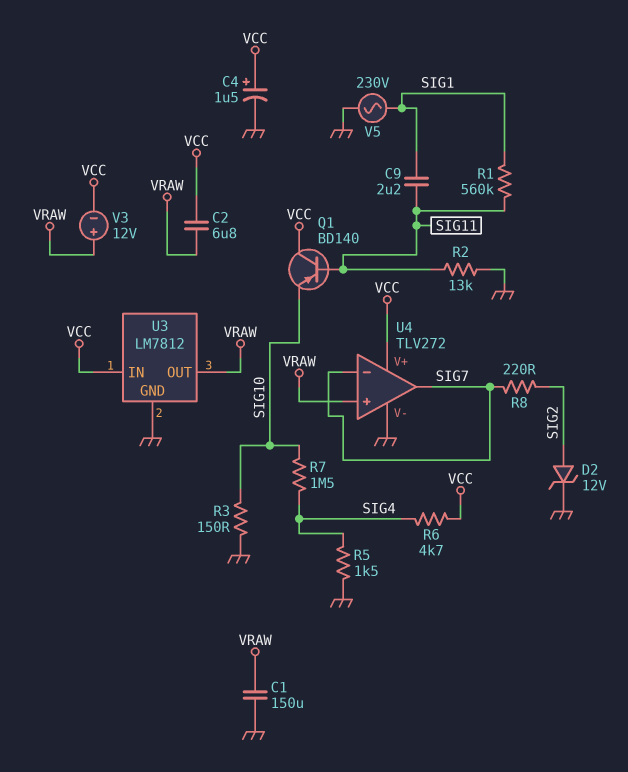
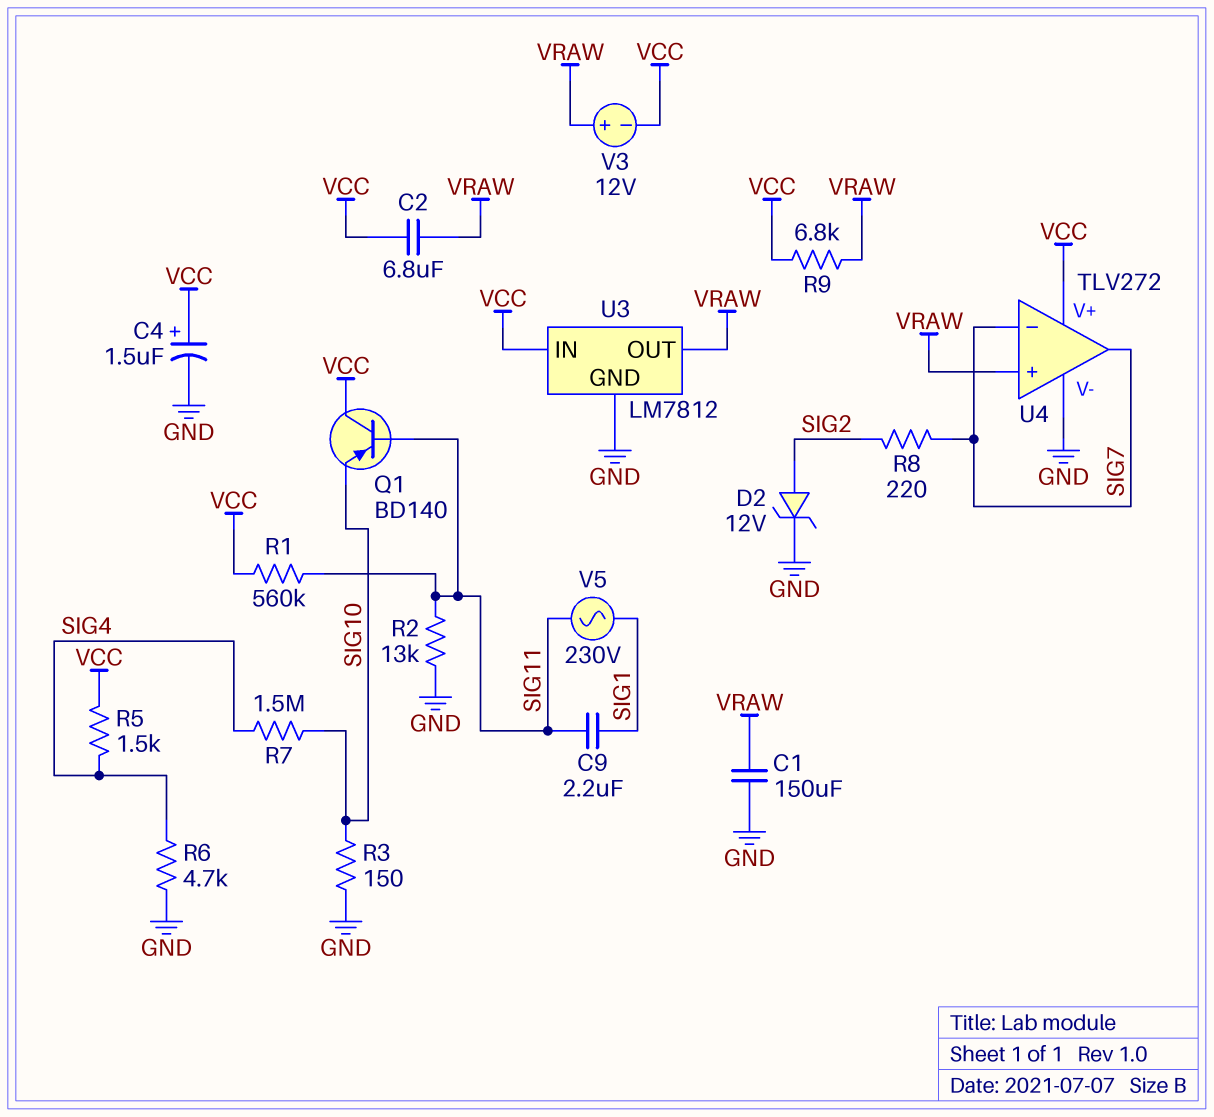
R1: 560k (SIG1, SIG11) -> 560k (SIG11, VCC)
R5: 1.5k (GND, SIG4) -> 1.5k (SIG4, VCC)
R6: 4.7k (SIG4, VCC) -> 4.7k (GND, SIG4)
R9: none -> 6.8k (VCC, VRAW)
V5: AC 230V (GND, SIG1) -> AC 230V (SIG1, SIG11)

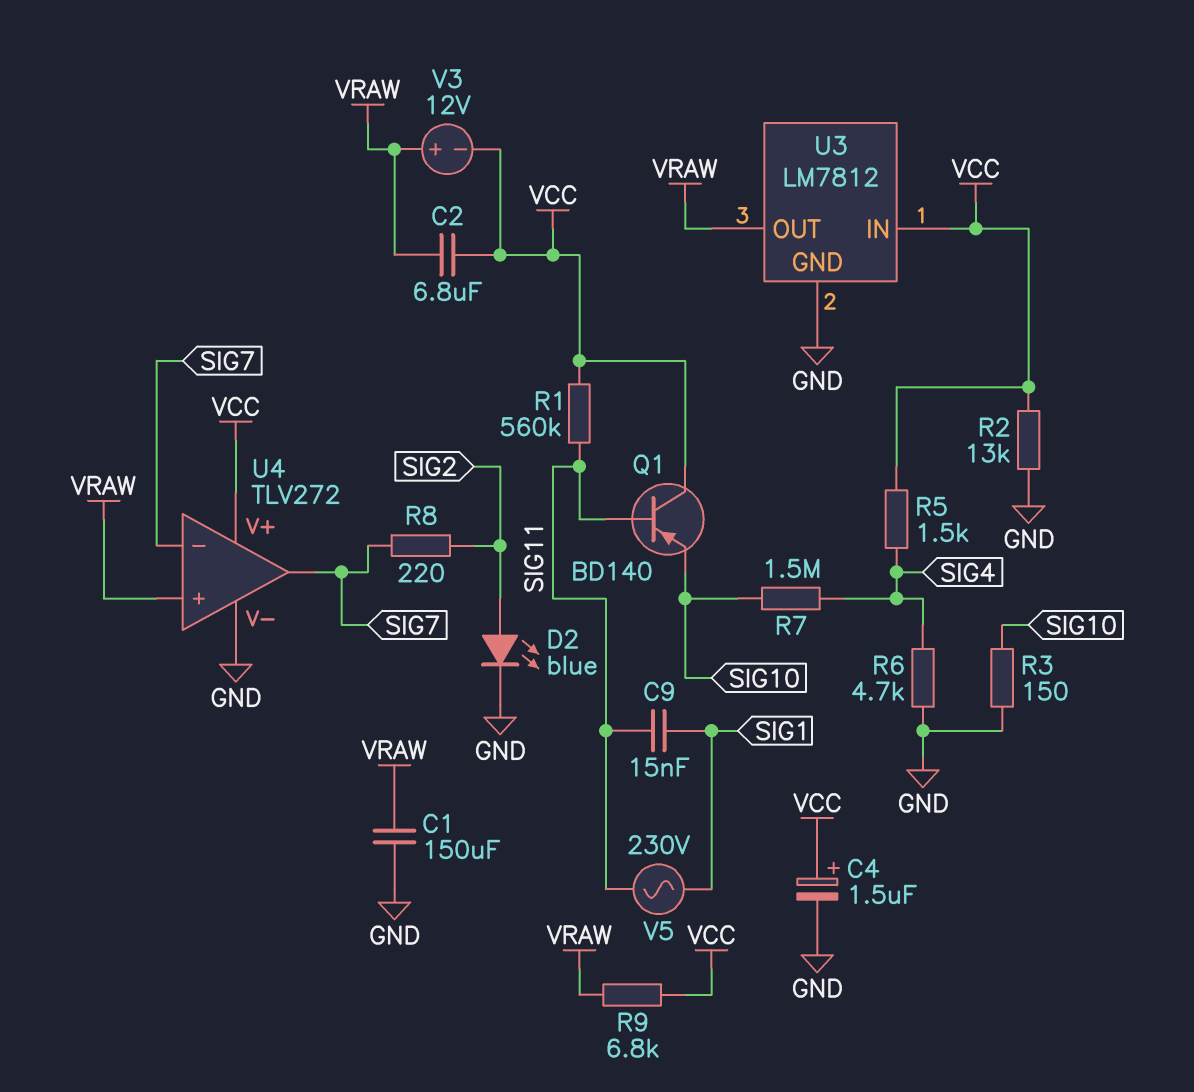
C9: 2.2uF (SIG1, SIG11) -> 15nF (SIG1, SIG11)
D2: zener 12V (A SIG2, K GND) -> LED blue (A SIG2, K GND)
R2: 13k (GND, SIG11) -> 13k (GND, VCC)

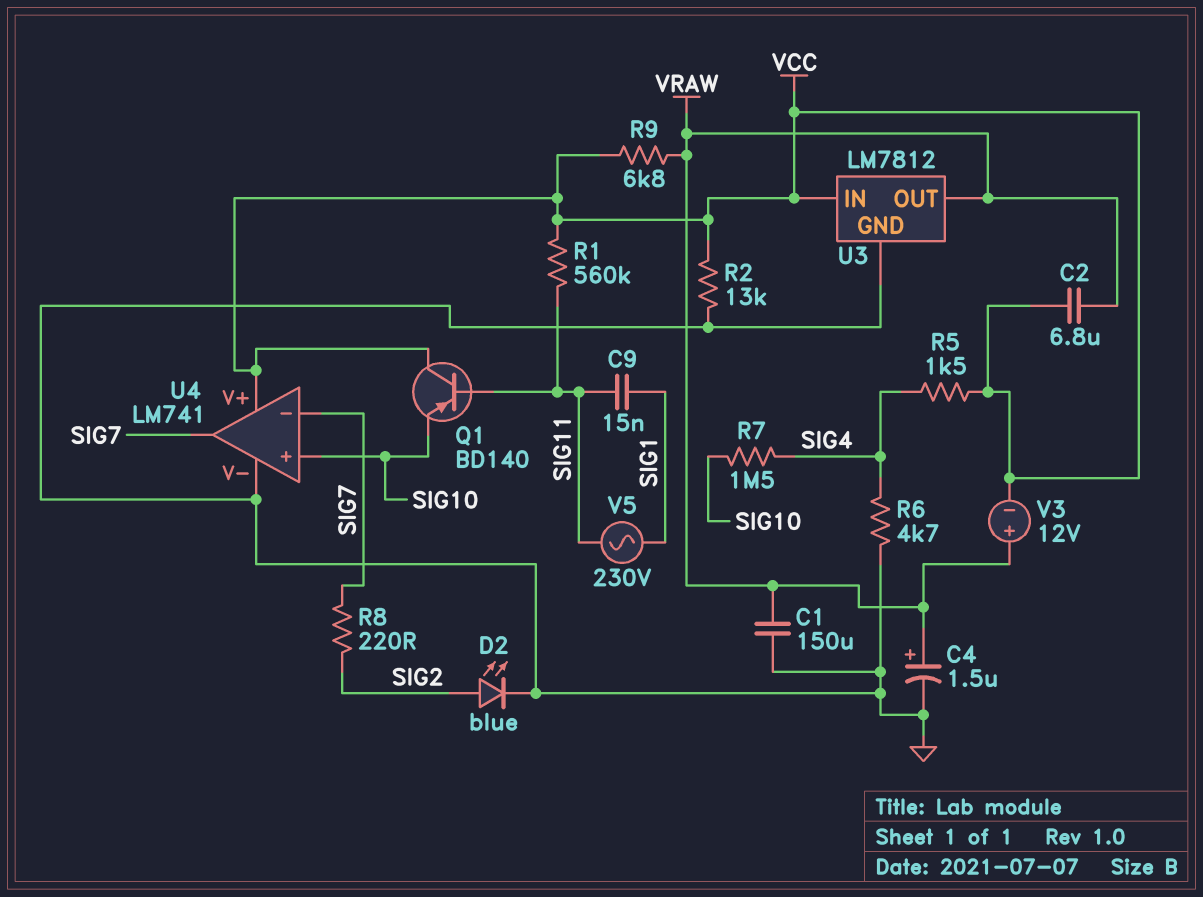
C4: 1.5uF (plus VCC, minus GND) -> 1.5uF (plus VRAW, minus GND)
R3: 150 (GND, SIG10) -> none
U4: TLV272 -> LM741
U4 pin in+: VRAW -> SIG10

